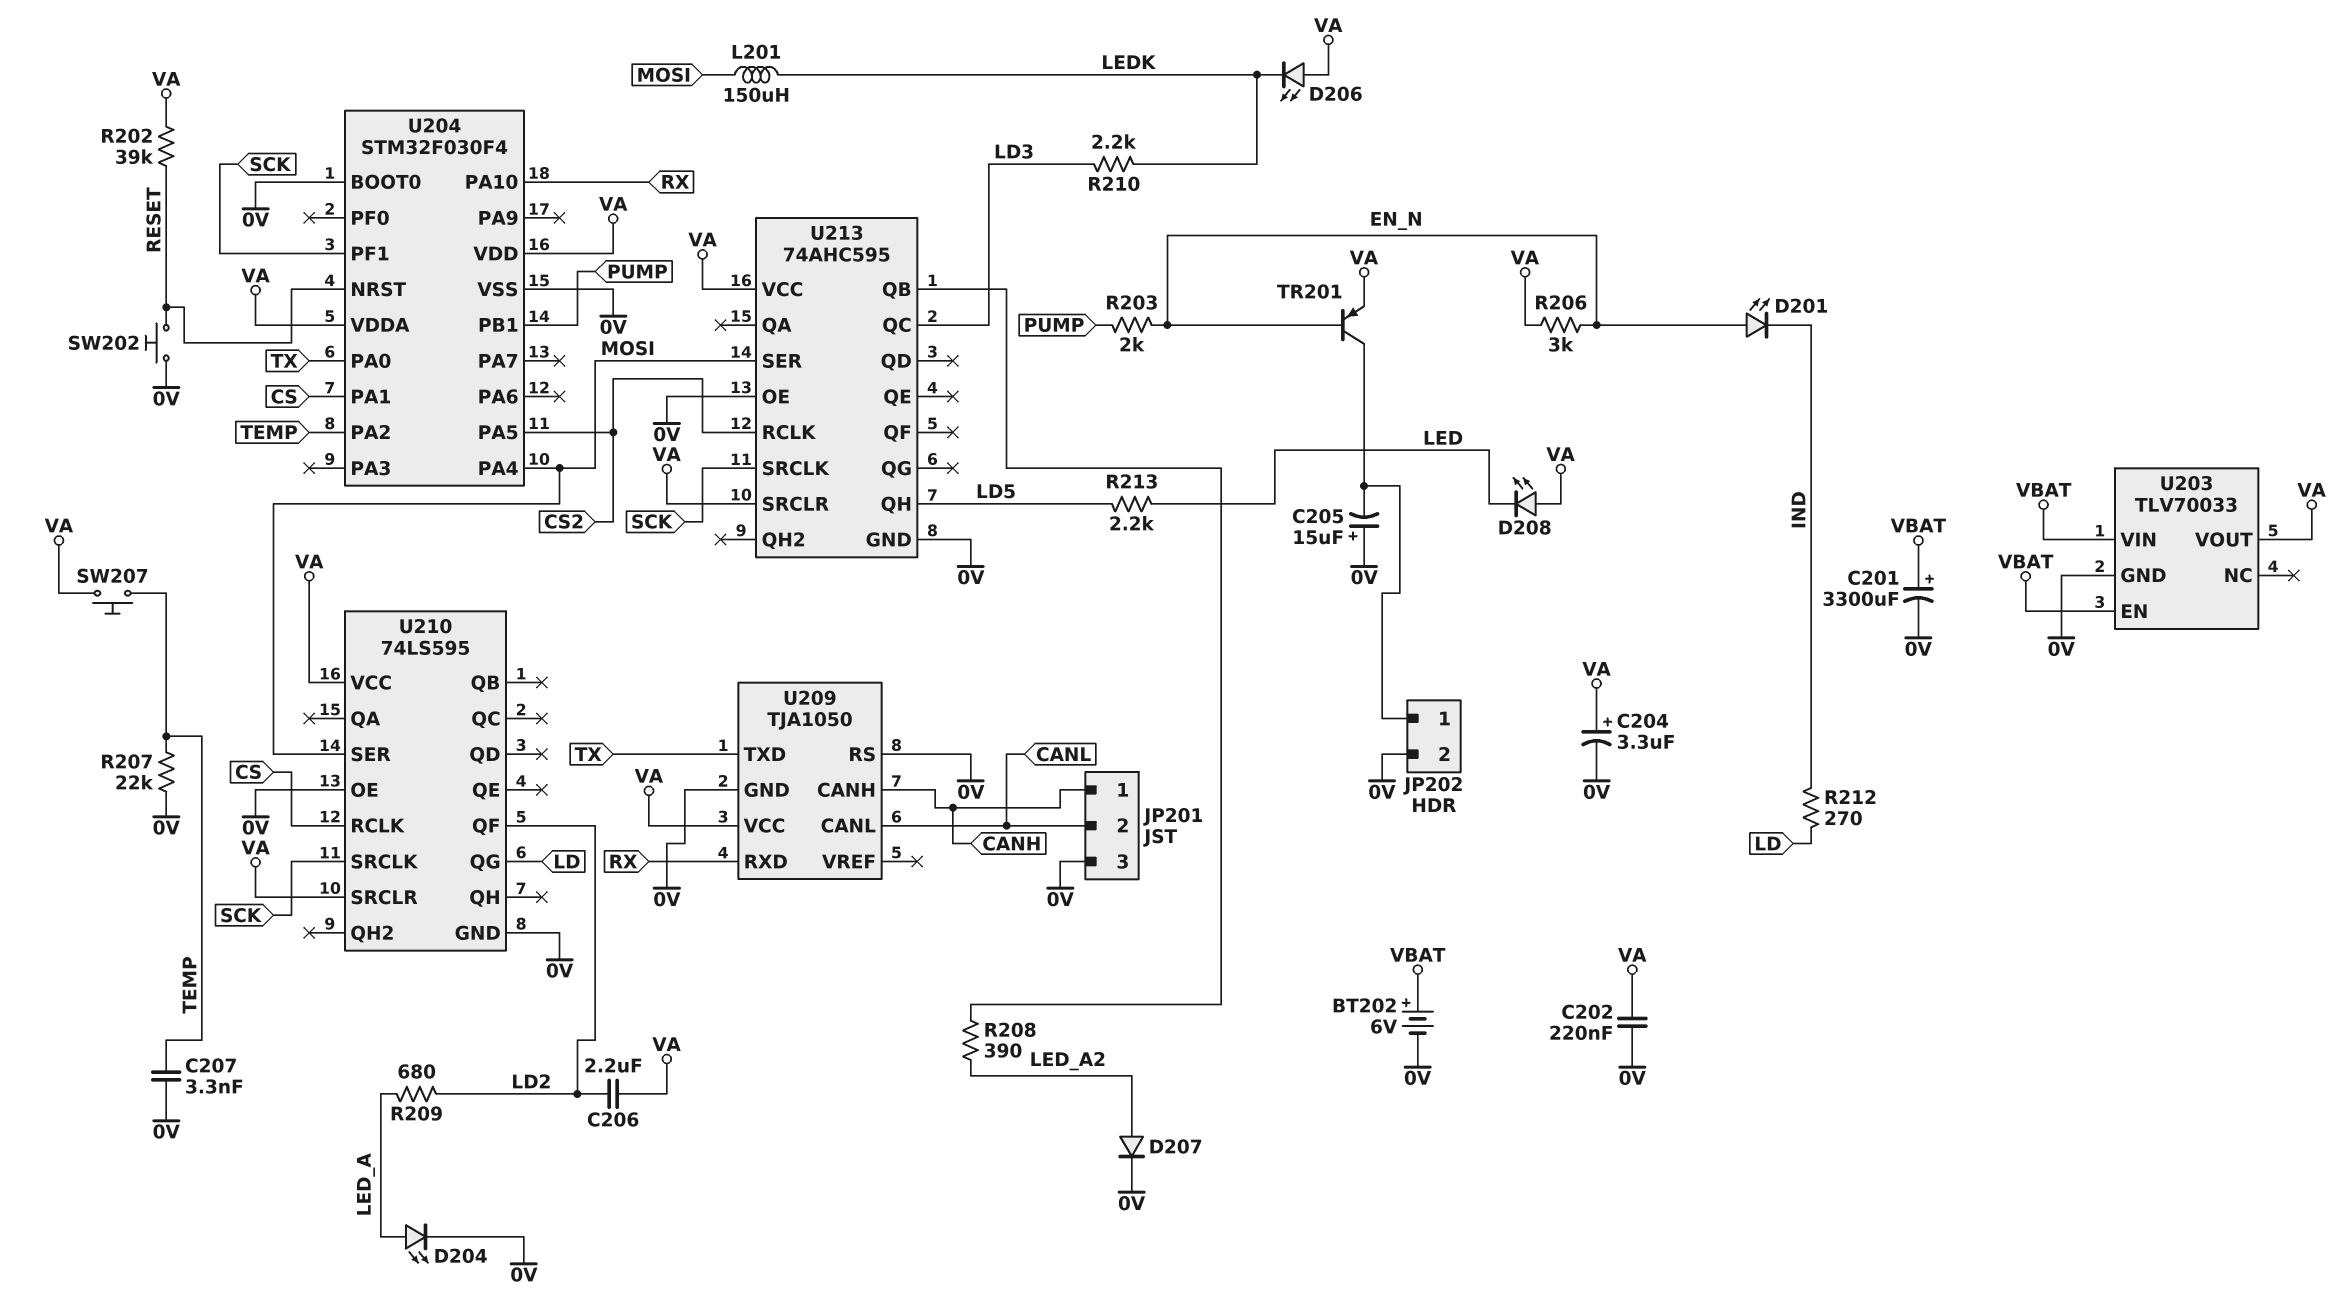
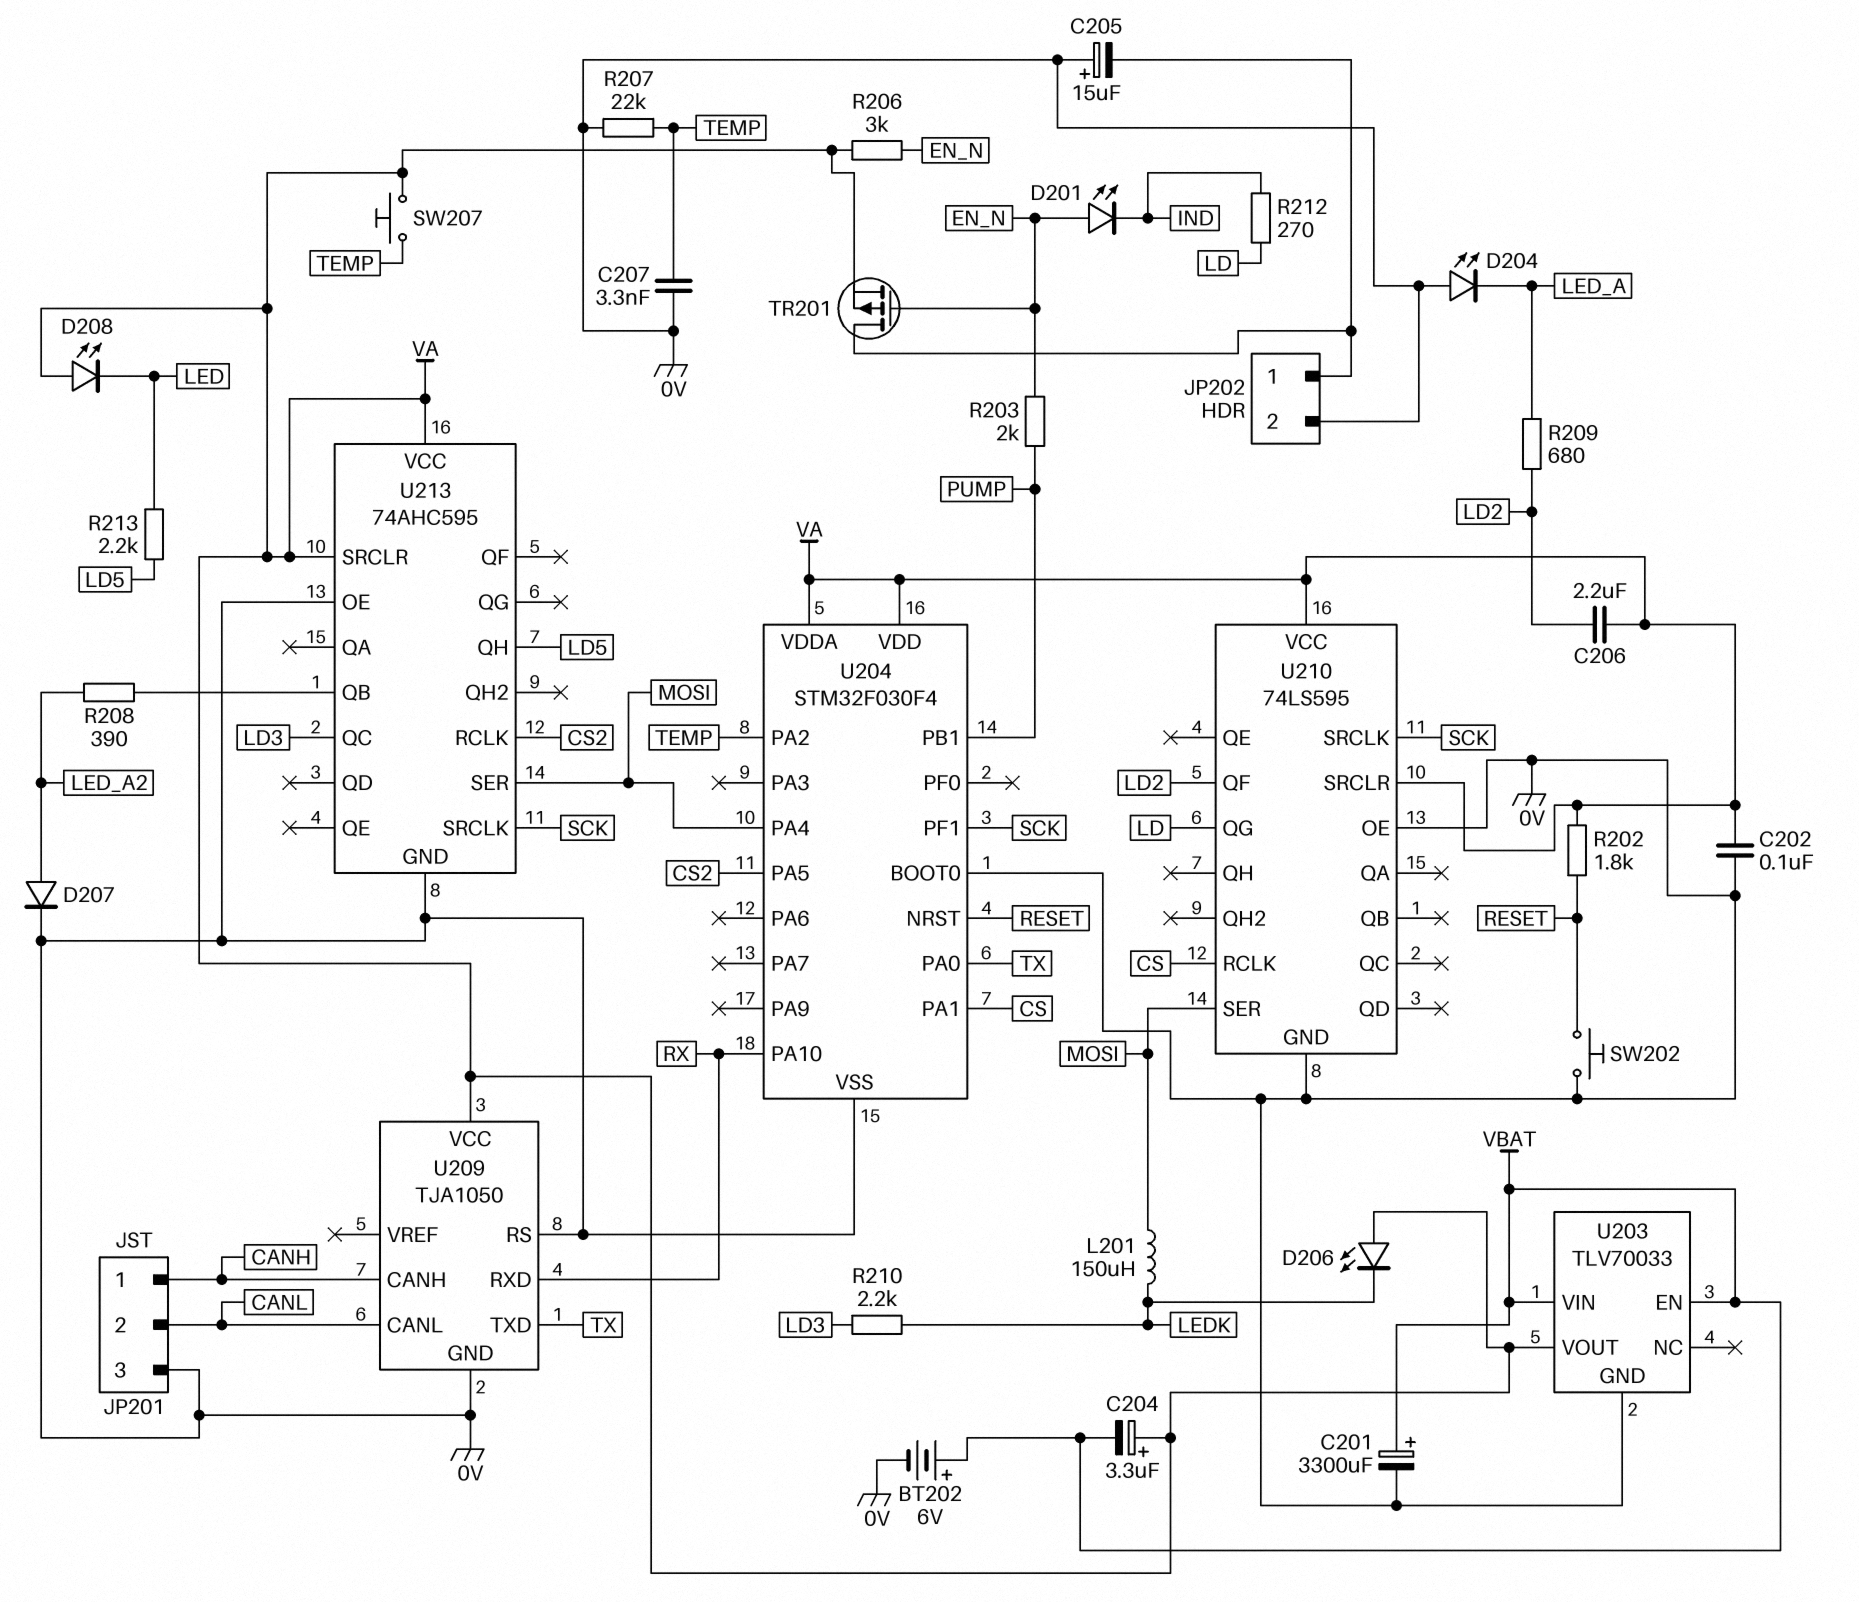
C202: 220nF (0V, VA) -> 100nF (0V, VA)
C204: 3.3uF (plus VA, minus 0V) -> 3.3uF (plus VA, minus VBAT)
D204: LED (A LED_A, K 0V) -> LED (A 0V, K LED_A)
R202: 39k (RESET, VA) -> 1.8k (RESET, VA)
TR201: PNP (B EN_N, C JP202/1, E VA) -> PMOS (G EN_N, D JP202/1, S VA)

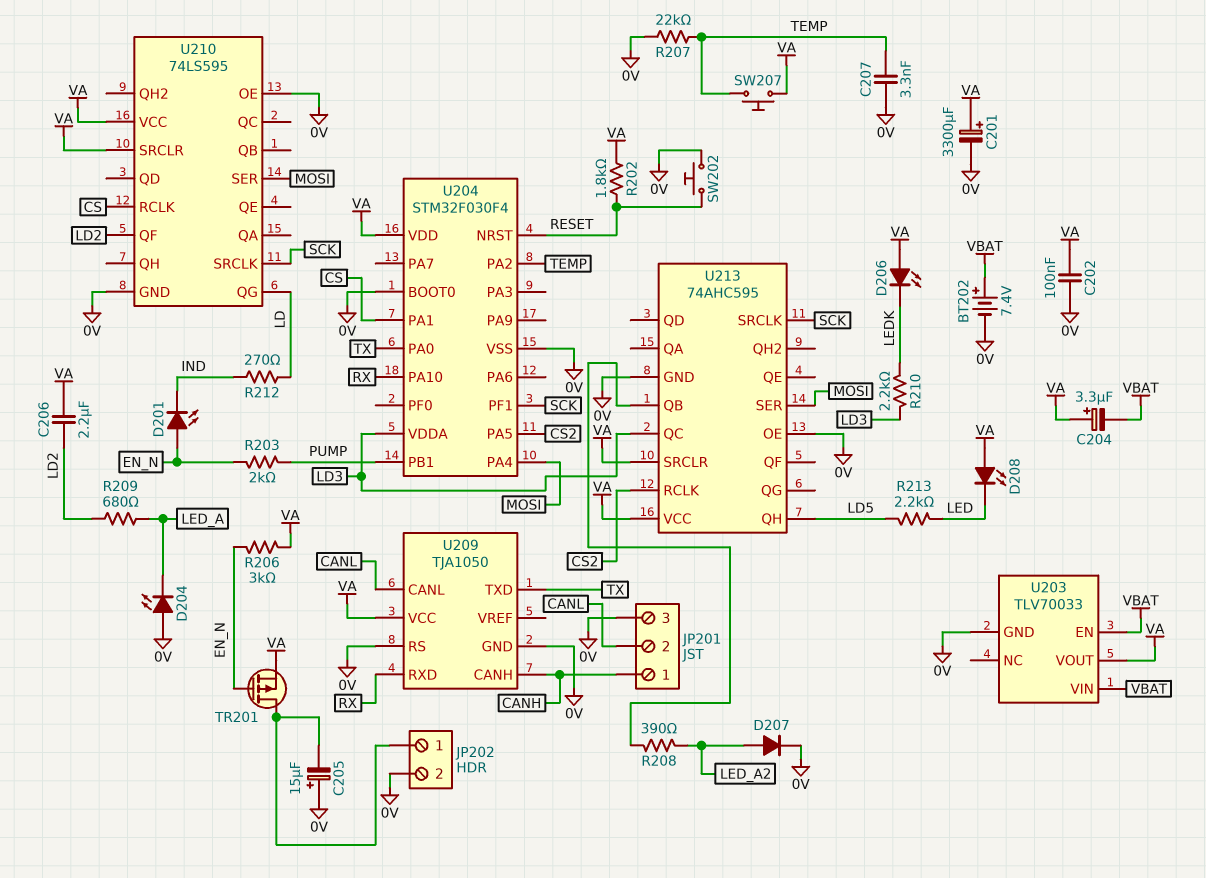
BT202: 6V (plus VBAT, minus 0V) -> 7.4V (plus VBAT, minus 0V)
C201: 3300uF (plus VBAT, minus 0V) -> 3300uF (plus VA, minus 0V)
L201: 150uH (LEDK, MOSI) -> none
U204 pin VDDA: VA -> LD3

